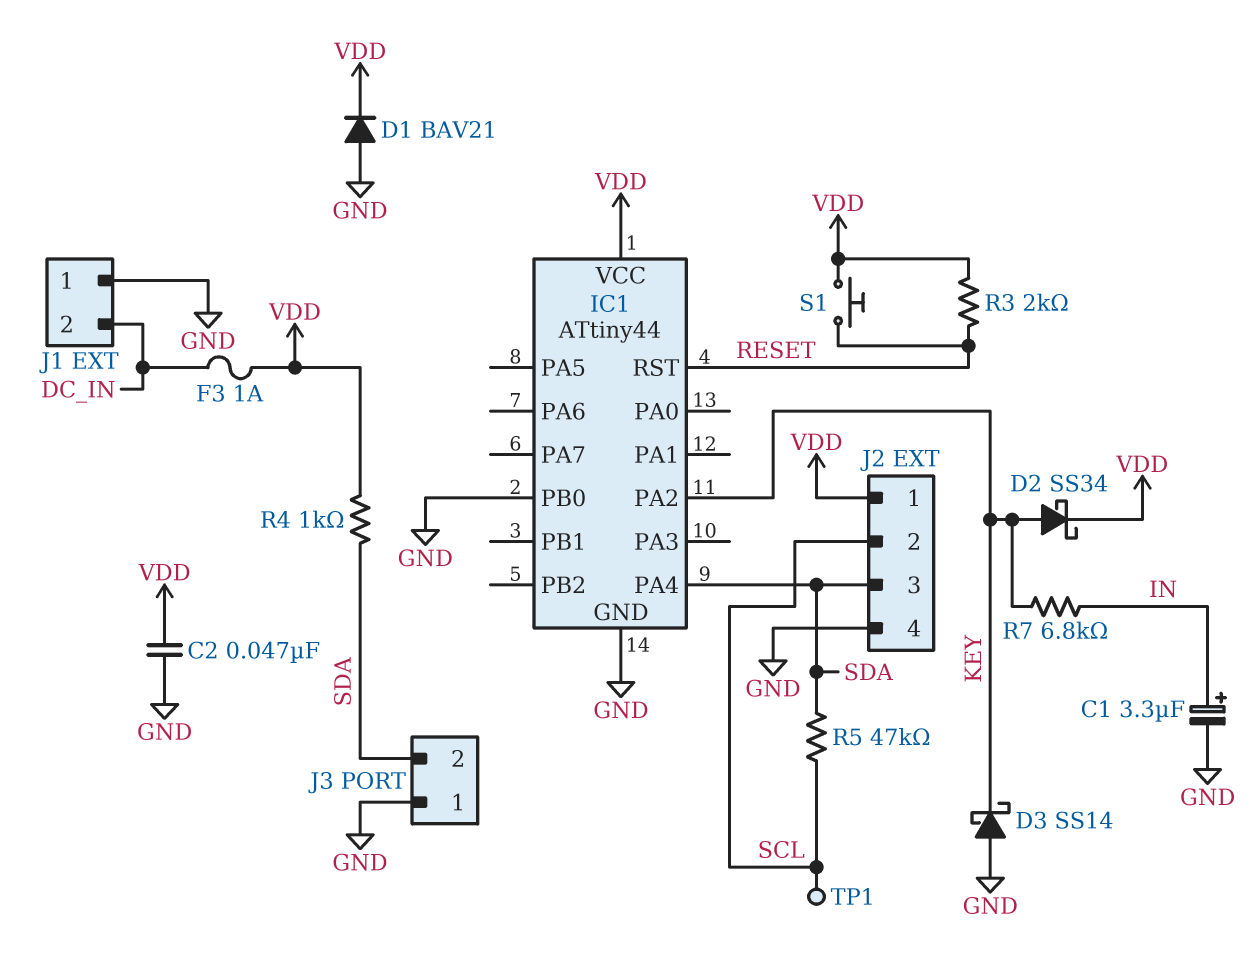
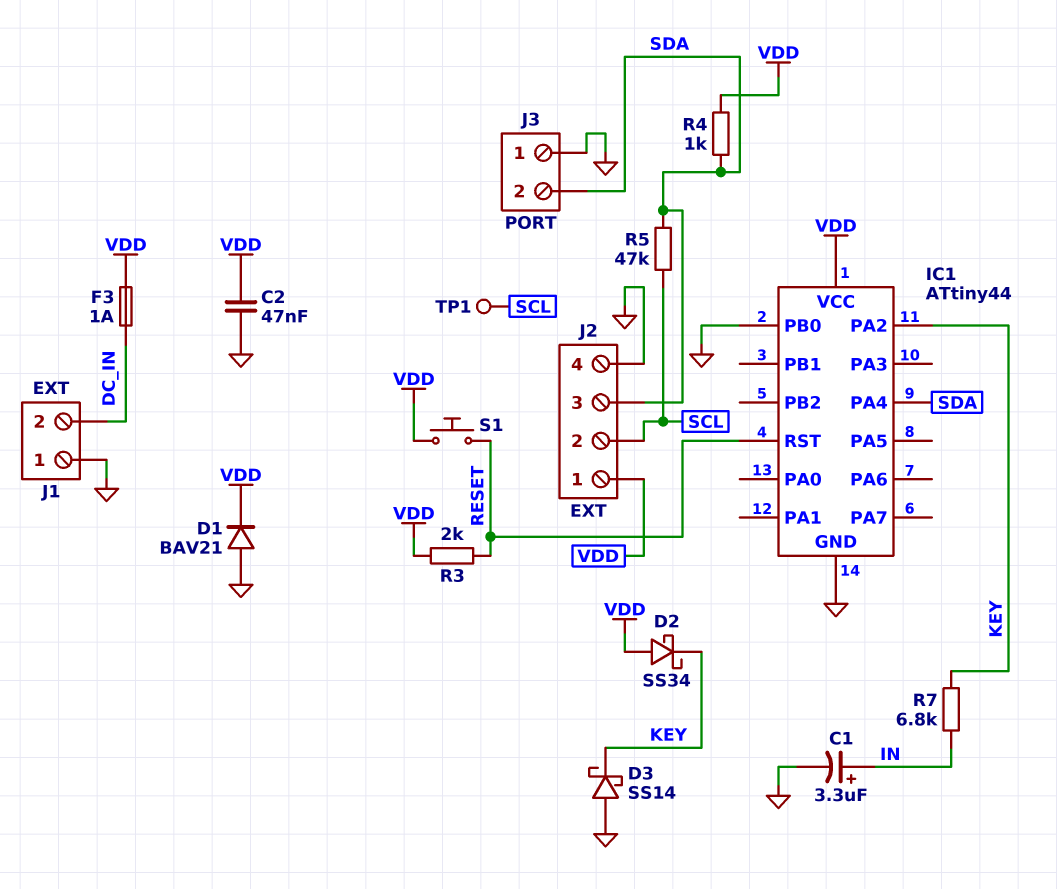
D2: schottky SS34 (A KEY, K VDD) -> schottky SS34 (A VDD, K KEY)

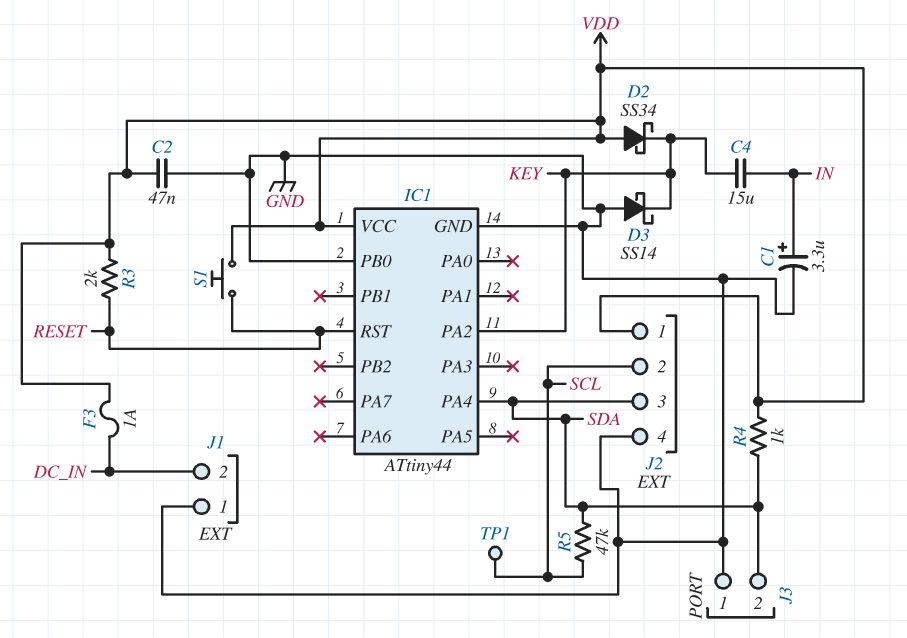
C4: none -> 15uF (IN, KEY)
D1: diode BAV21 (A GND, K VDD) -> none
R7: 6.8k (IN, KEY) -> none

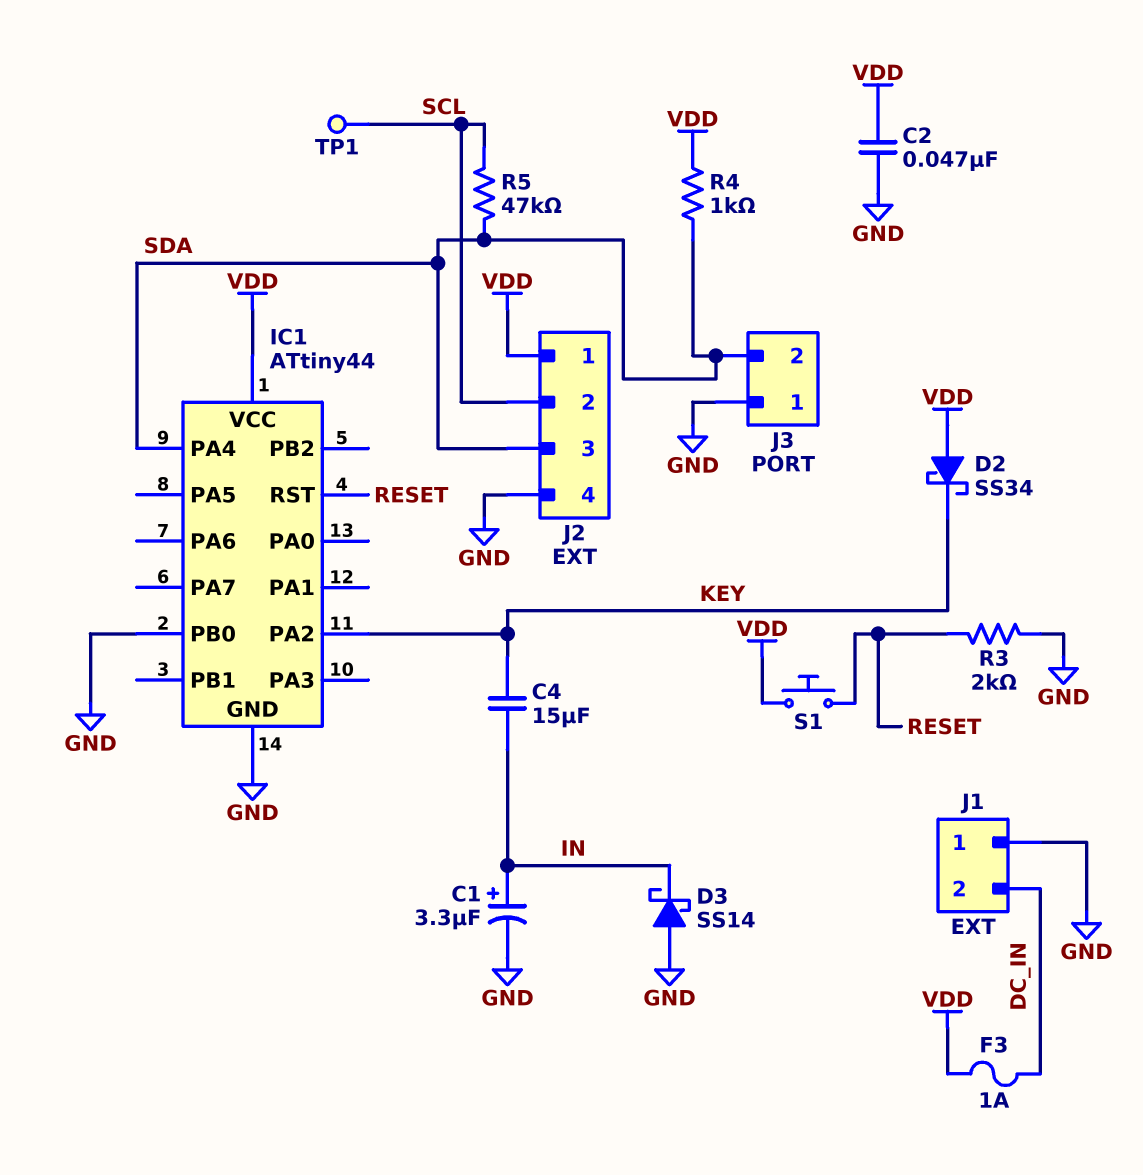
D3: schottky SS14 (A GND, K KEY) -> schottky SS14 (A GND, K IN)
R3: 2k (RESET, VDD) -> 2k (GND, RESET)

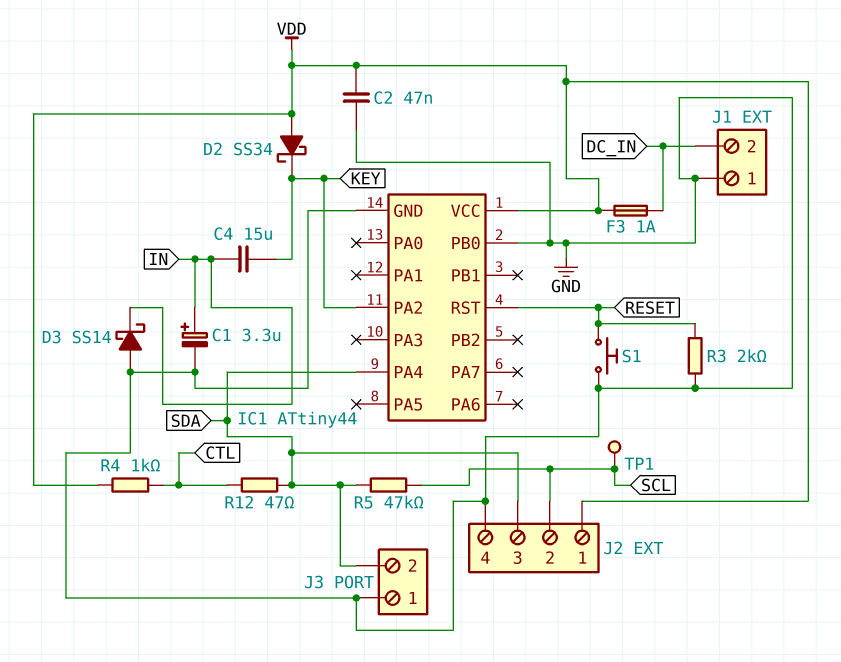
R4: 1k (SDA, VDD) -> 1k (CTL, VDD)
R12: none -> 47 (CTL, SDA)
S1: button (RESET, VDD) -> button (GND, RESET)

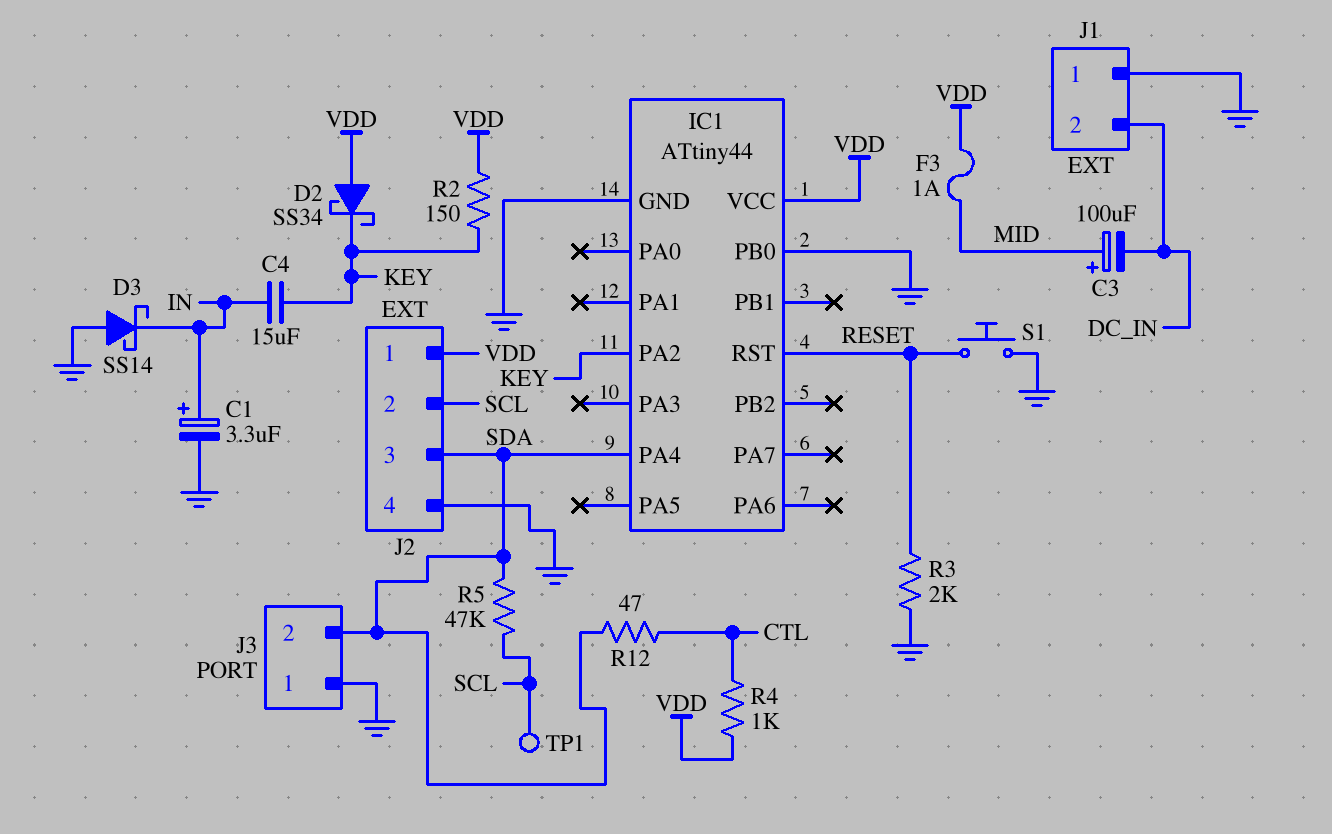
C2: 47nF (GND, VDD) -> none
C3: none -> 100uF (plus MID, minus DC_IN)
F3: 1A (DC_IN, VDD) -> 1A (MID, VDD)
R2: none -> 150 (KEY, VDD)

